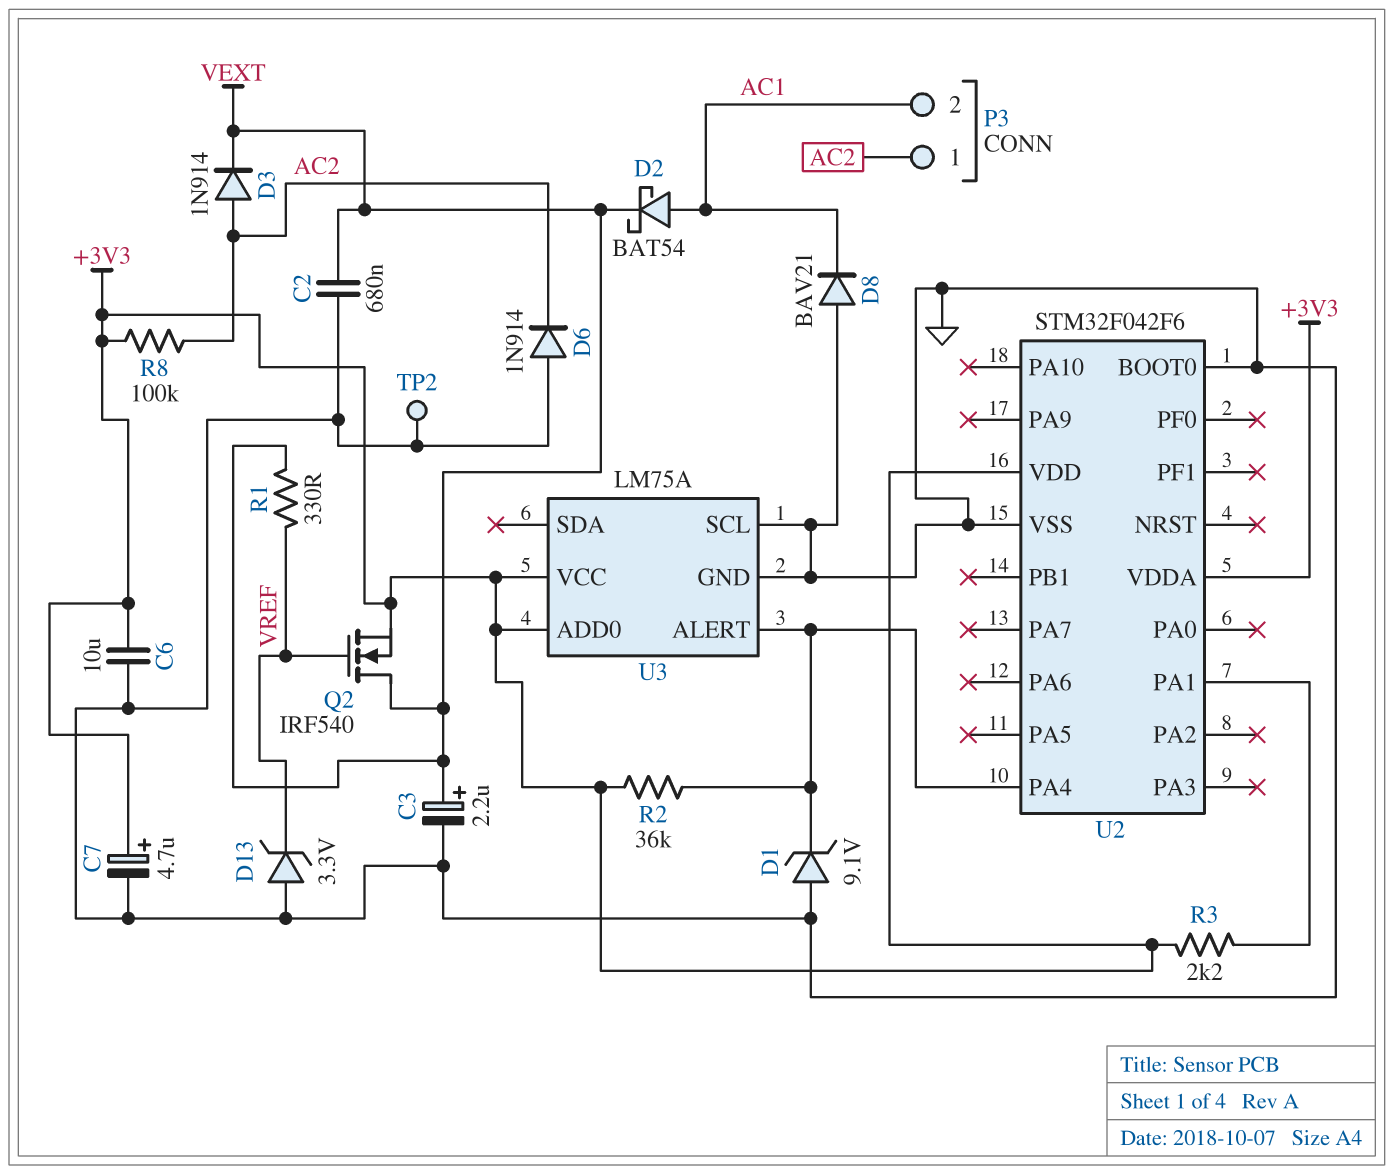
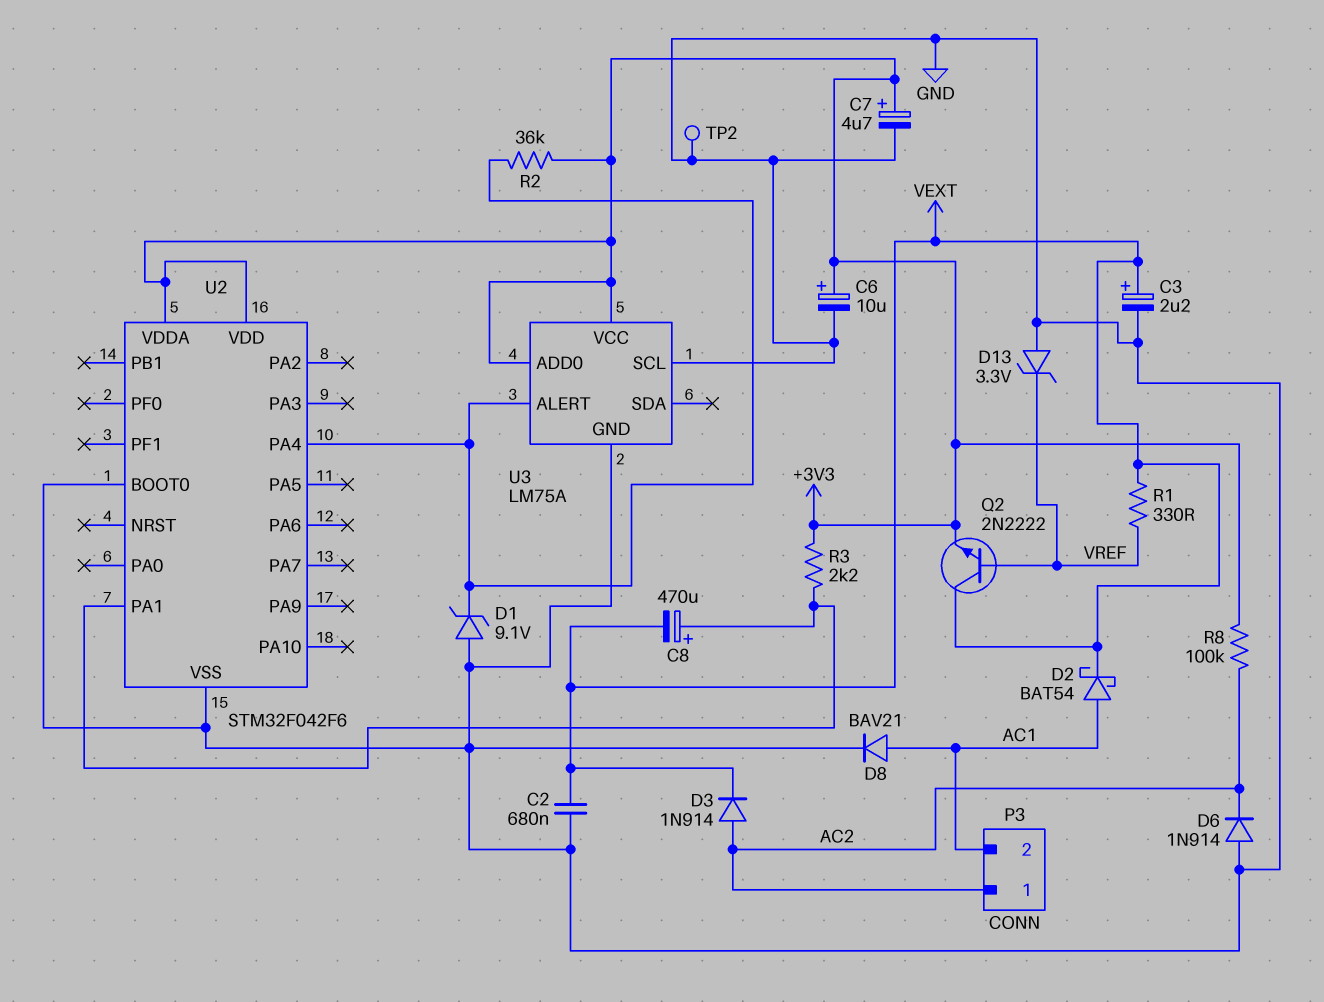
C6: 10uF (+3V3, GND) -> 10uF (plus +3V3, minus GND)
C8: none -> 470uF (plus U2/PA1, minus VEXT)
D8: diode BAV21 (A GND, K AC1) -> diode BAV21 (A AC1, K GND)
Q2: NMOS IRF540 (G VREF, D VEXT, S +3V3) -> NPN 2N2222 (B VREF, C VEXT, E +3V3)

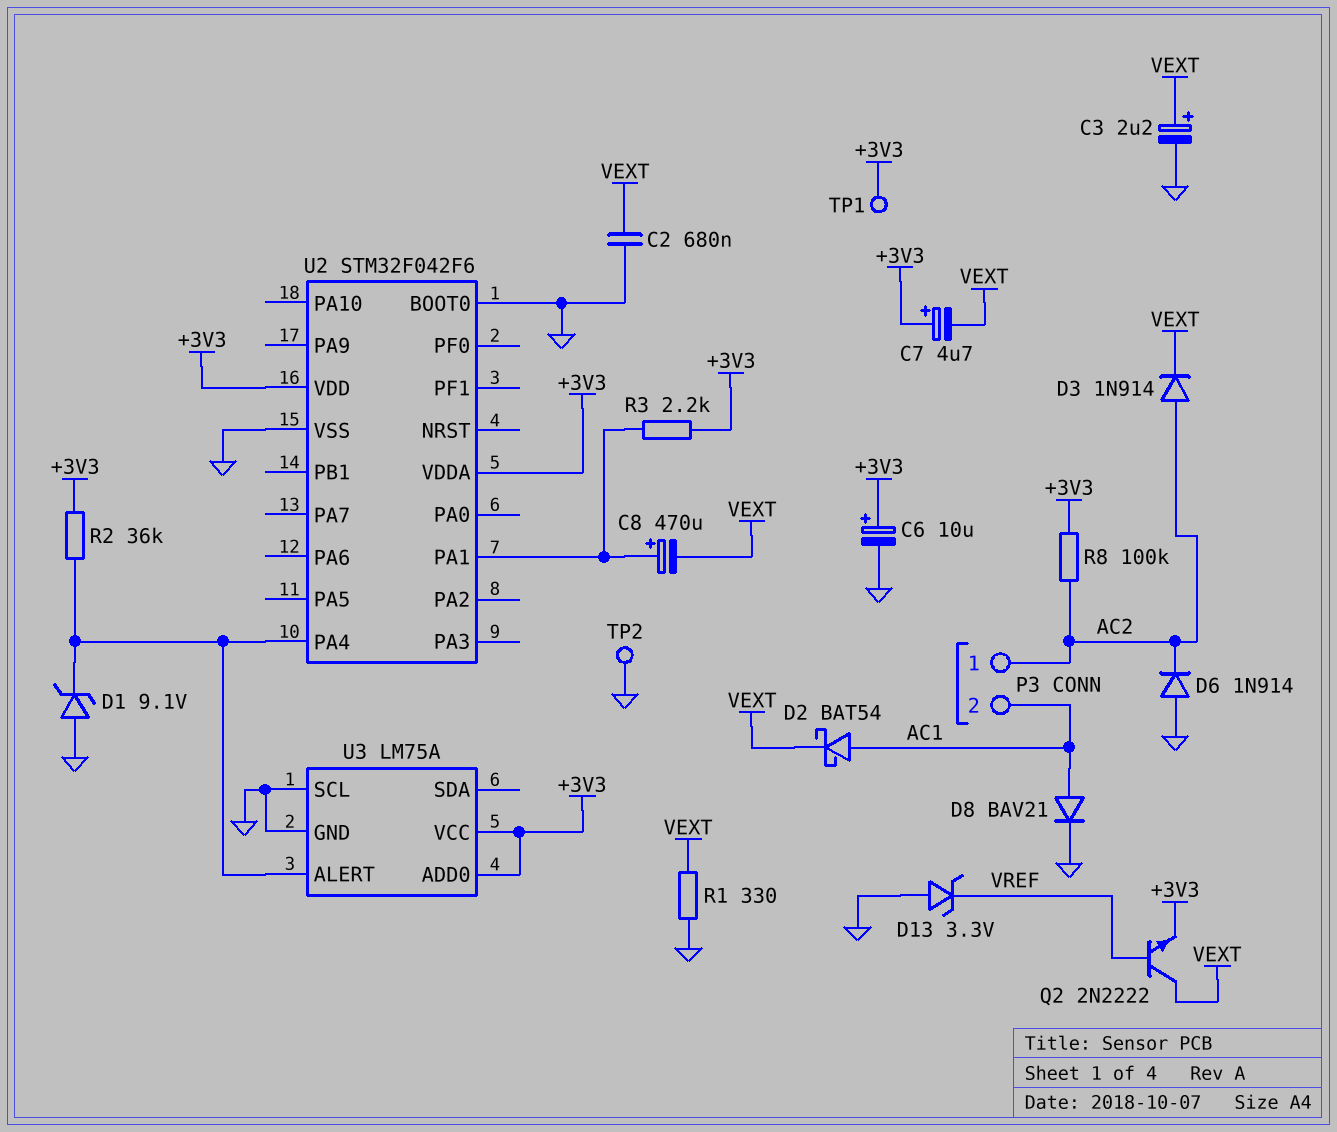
C7: 4.7uF (plus +3V3, minus GND) -> 4.7uF (plus +3V3, minus VEXT)
R1: 330 (VEXT, VREF) -> 330 (GND, VEXT)
TP1: none -> test point (+3V3)

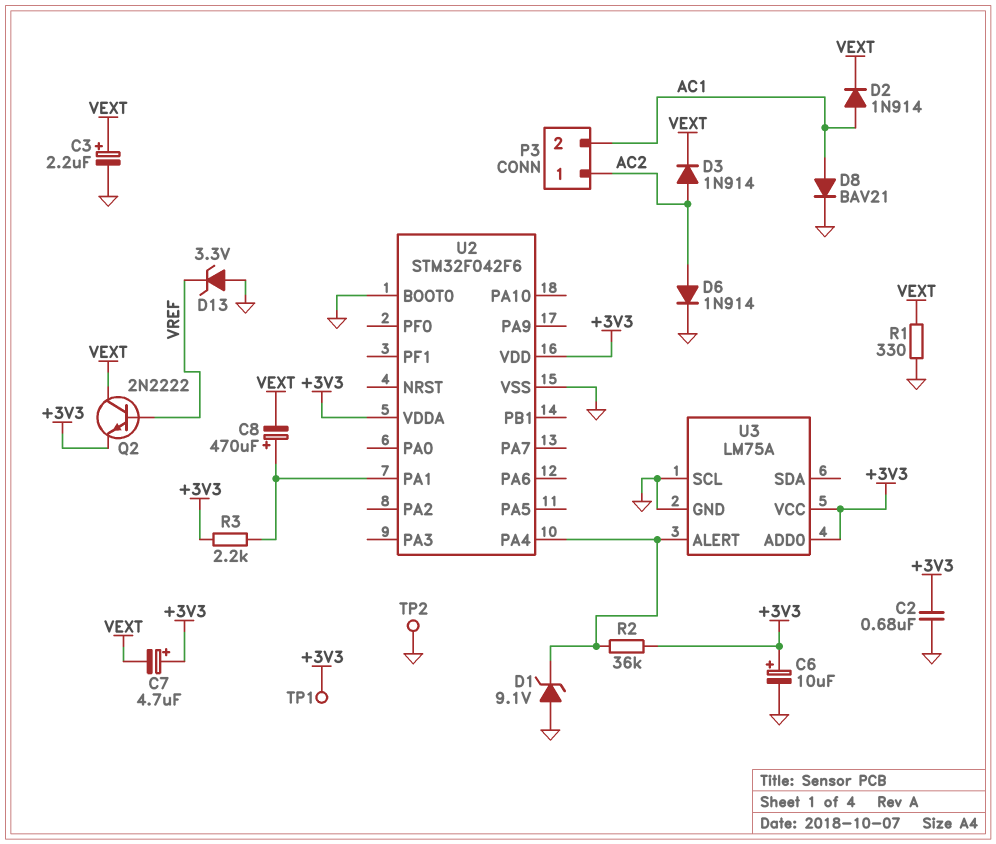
C2: 680nF (GND, VEXT) -> 680nF (+3V3, GND)
D2: schottky BAT54 (A AC1, K VEXT) -> diode 1N914 (A AC1, K VEXT)
D6: diode 1N914 (A GND, K AC2) -> diode 1N914 (A AC2, K GND)
R8: 100k (+3V3, AC2) -> none

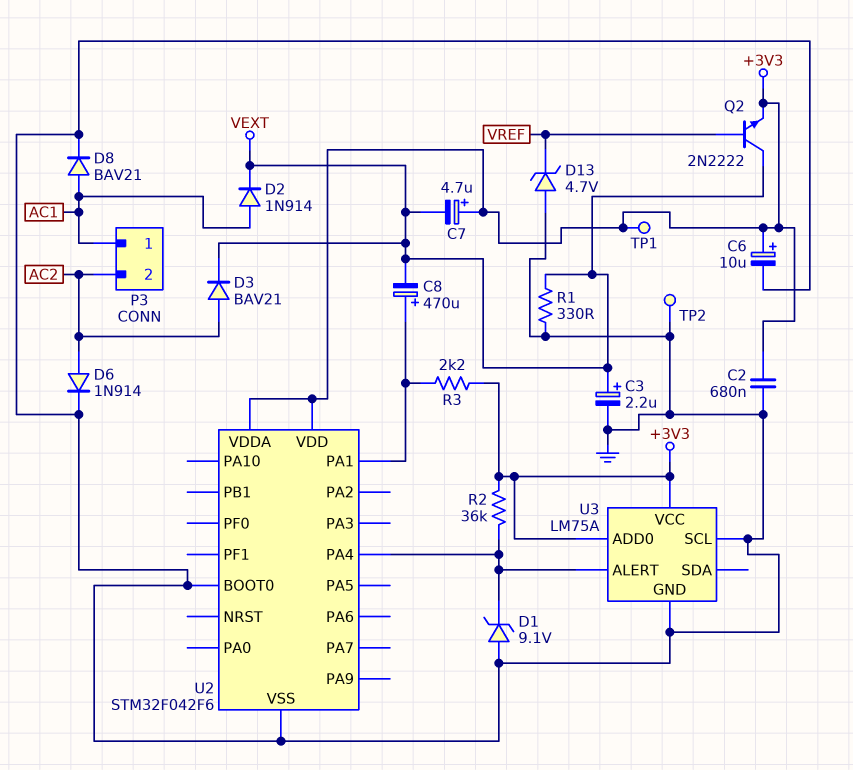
D3: diode 1N914 (A AC2, K VEXT) -> diode BAV21 (A AC2, K VEXT)
D13: zener 3.3V (A GND, K VREF) -> zener 4.7V (A GND, K VREF)
P3 pin 1: AC2 -> AC1
P3 pin 2: AC1 -> AC2

